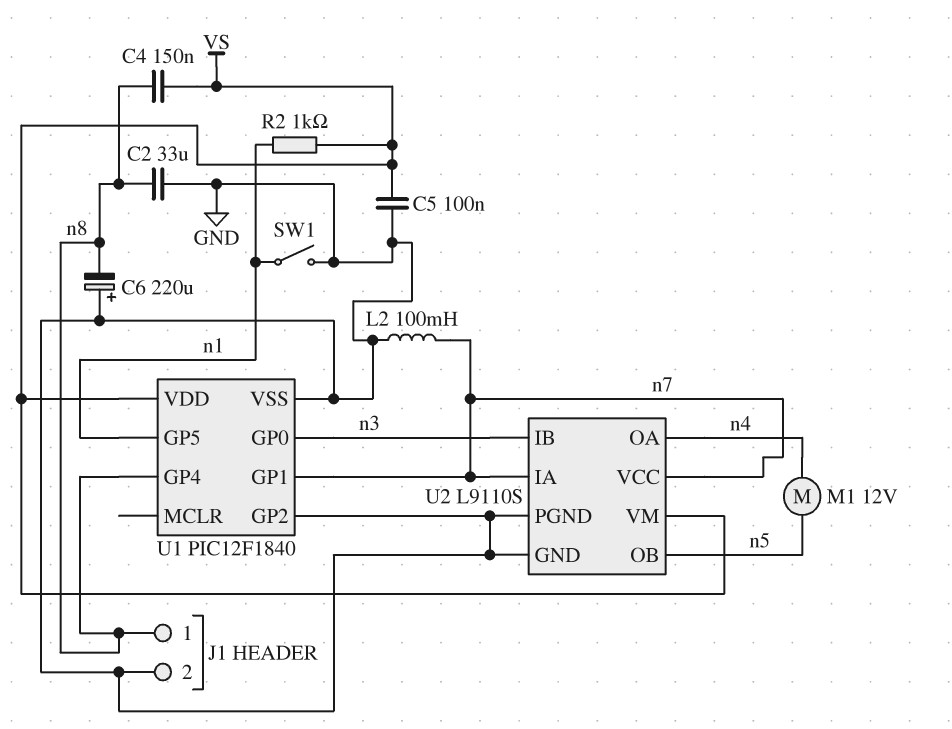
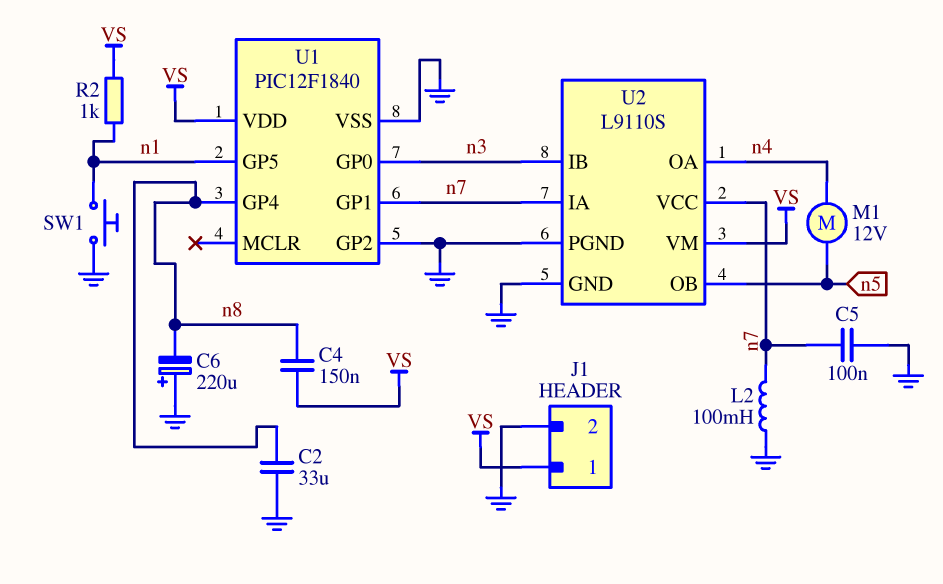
C5: 100nF (GND, VS) -> 100nF (GND, n7)
J1 pin 1: n8 -> VS
SW1: switch (GND, n1) -> button (GND, n1)

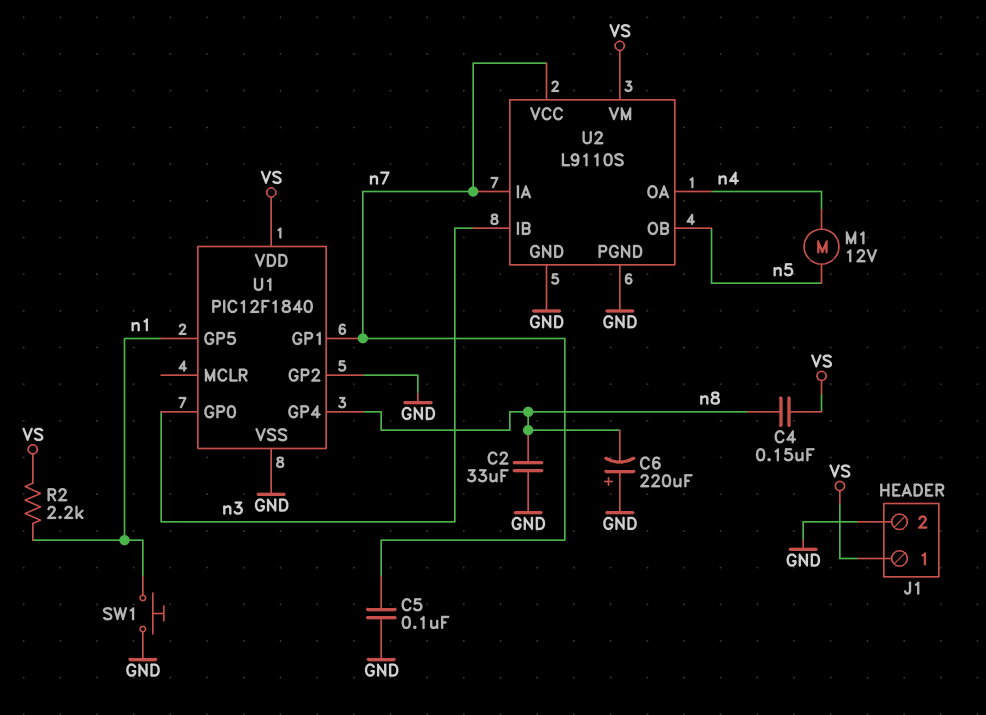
L2: 100mH (GND, n7) -> none
R2: 1k (VS, n1) -> 2.2k (VS, n1)

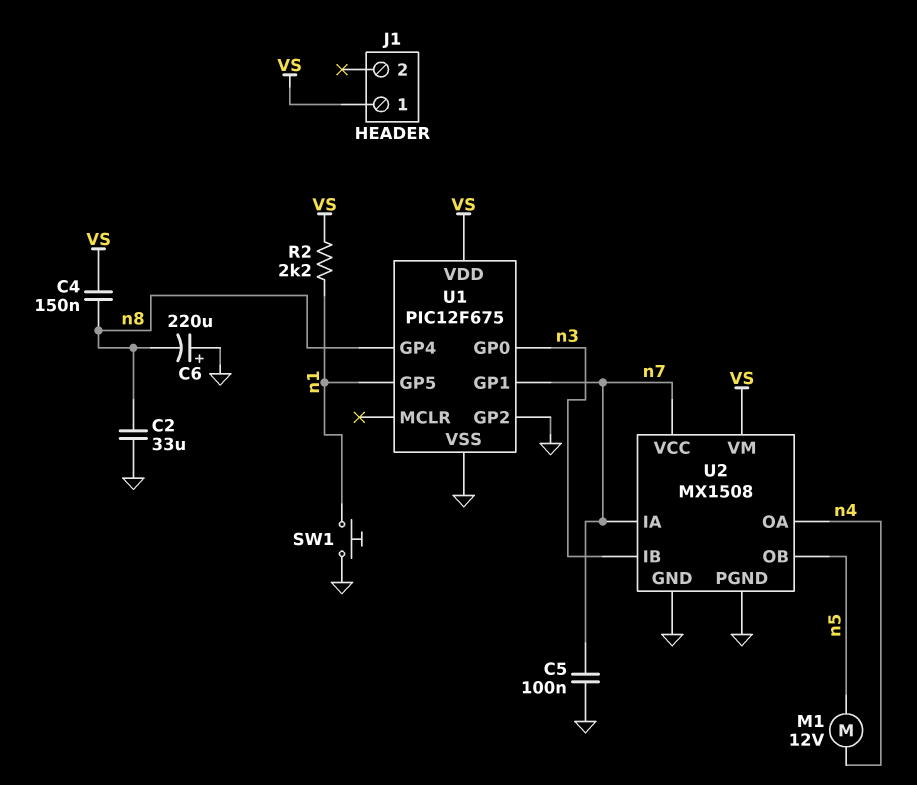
J1 pin 2: GND -> none
U1: PIC12F1840 -> PIC12F675
U2: L9110S -> MX1508

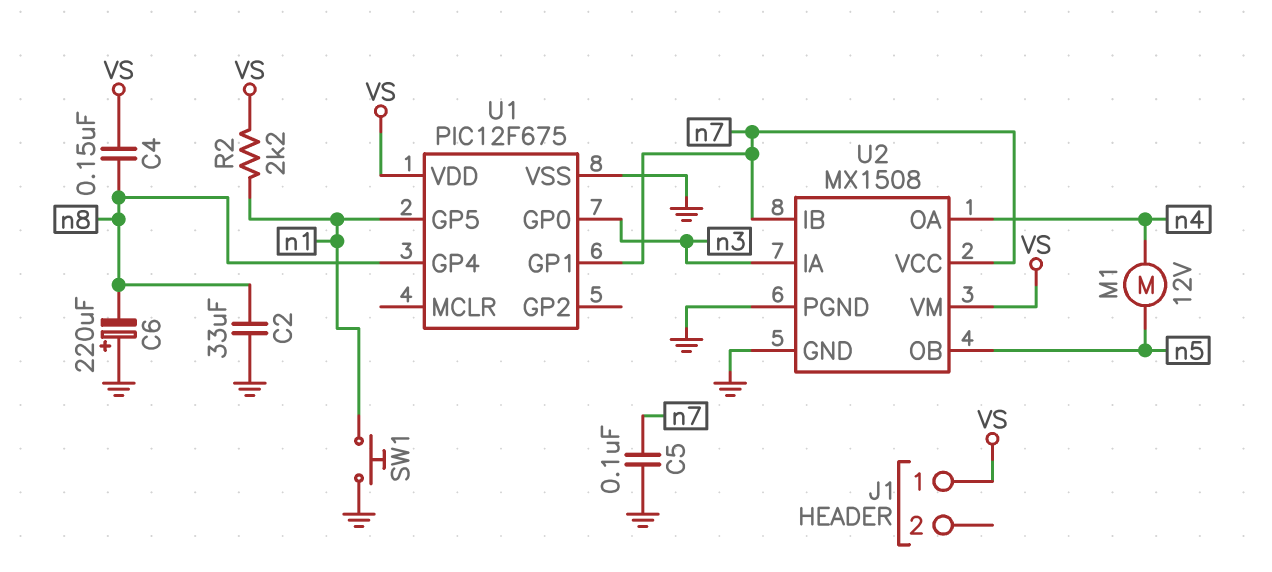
U1 pin GP2: GND -> none
U2 pin IA: n7 -> n3
U2 pin IB: n3 -> n7

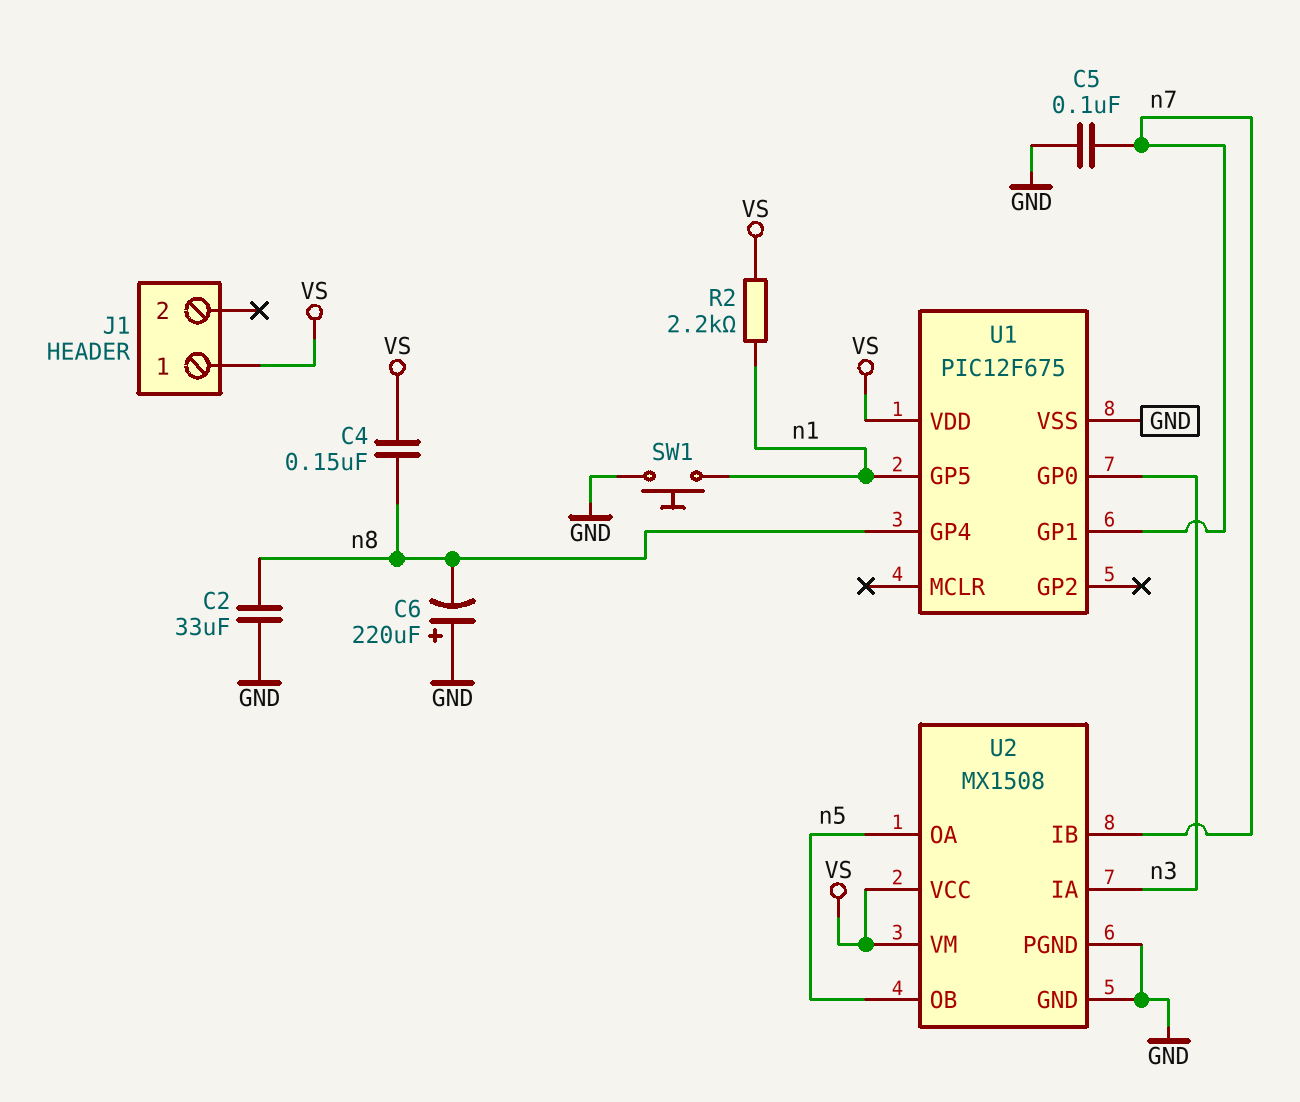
M1: motor 12V (n4, n5) -> none
U2 pin OA: n4 -> n5
U2 pin VCC: n7 -> VS

